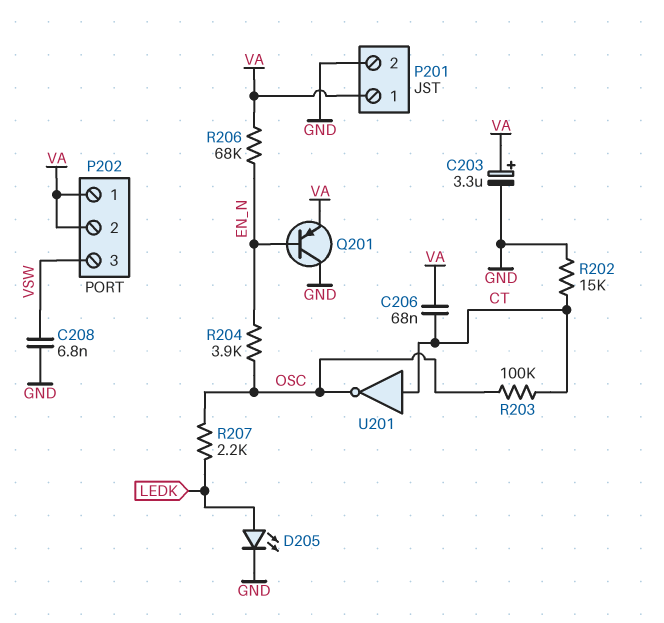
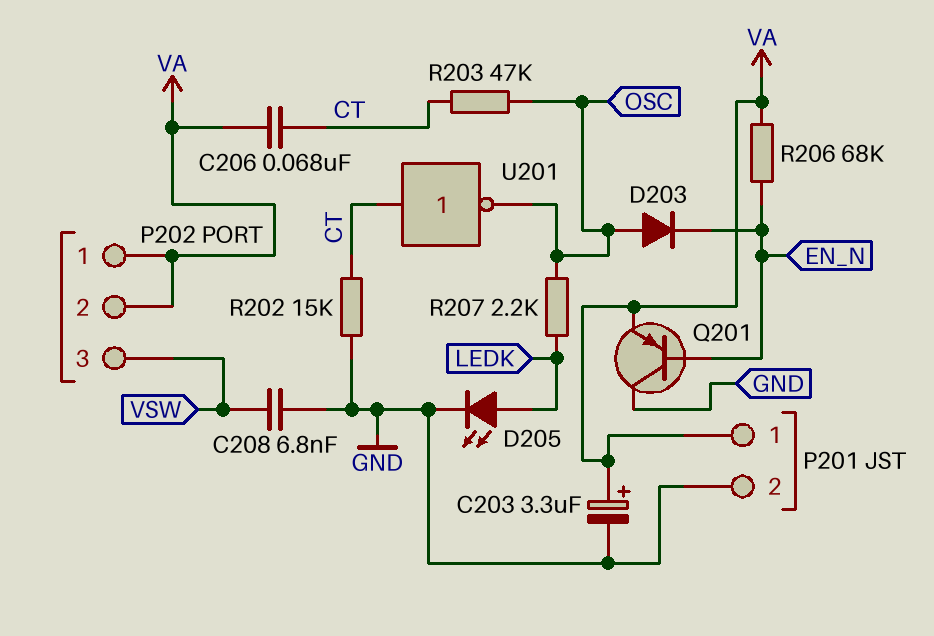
D203: none -> diode (A OSC, K EN_N)
R203: 100k (CT, OSC) -> 47k (CT, OSC)
R204: 3.9k (EN_N, OSC) -> none

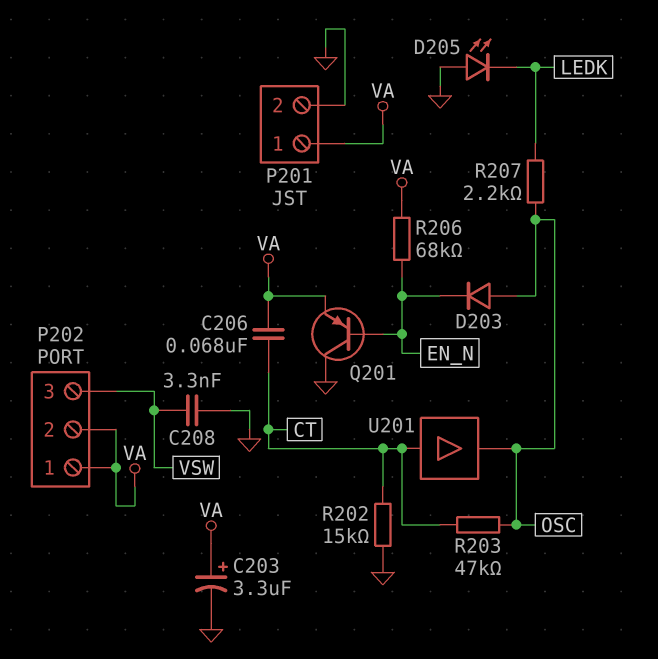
C208: 6.8nF (GND, VSW) -> 3.3nF (GND, VSW)
D205: LED (A LEDK, K GND) -> LED (A GND, K LEDK)
U201: NOT (in CT, out OSC) -> buffer (in CT, out OSC)

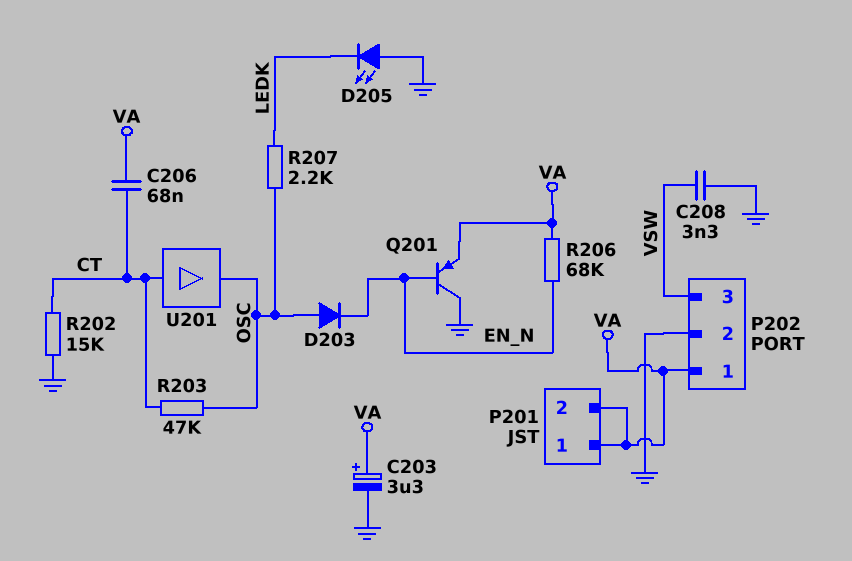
P201 pin 2: GND -> VA
P202 pin 2: VA -> GND

